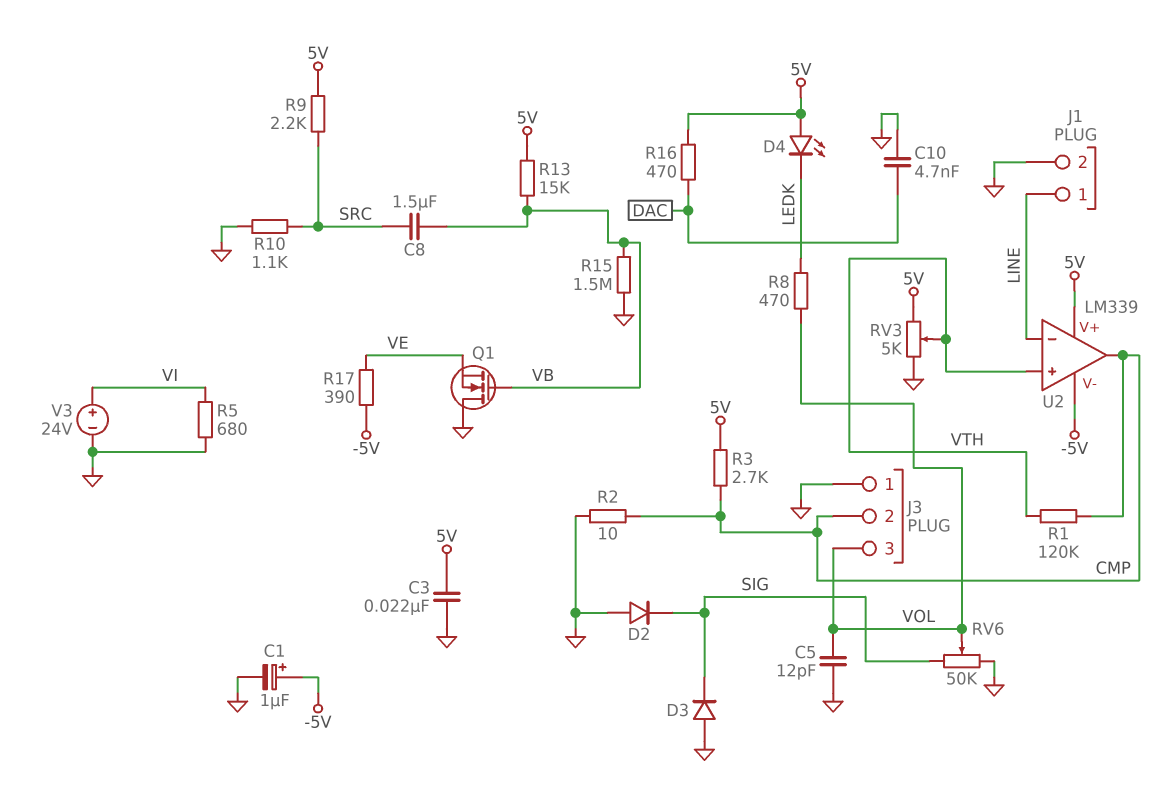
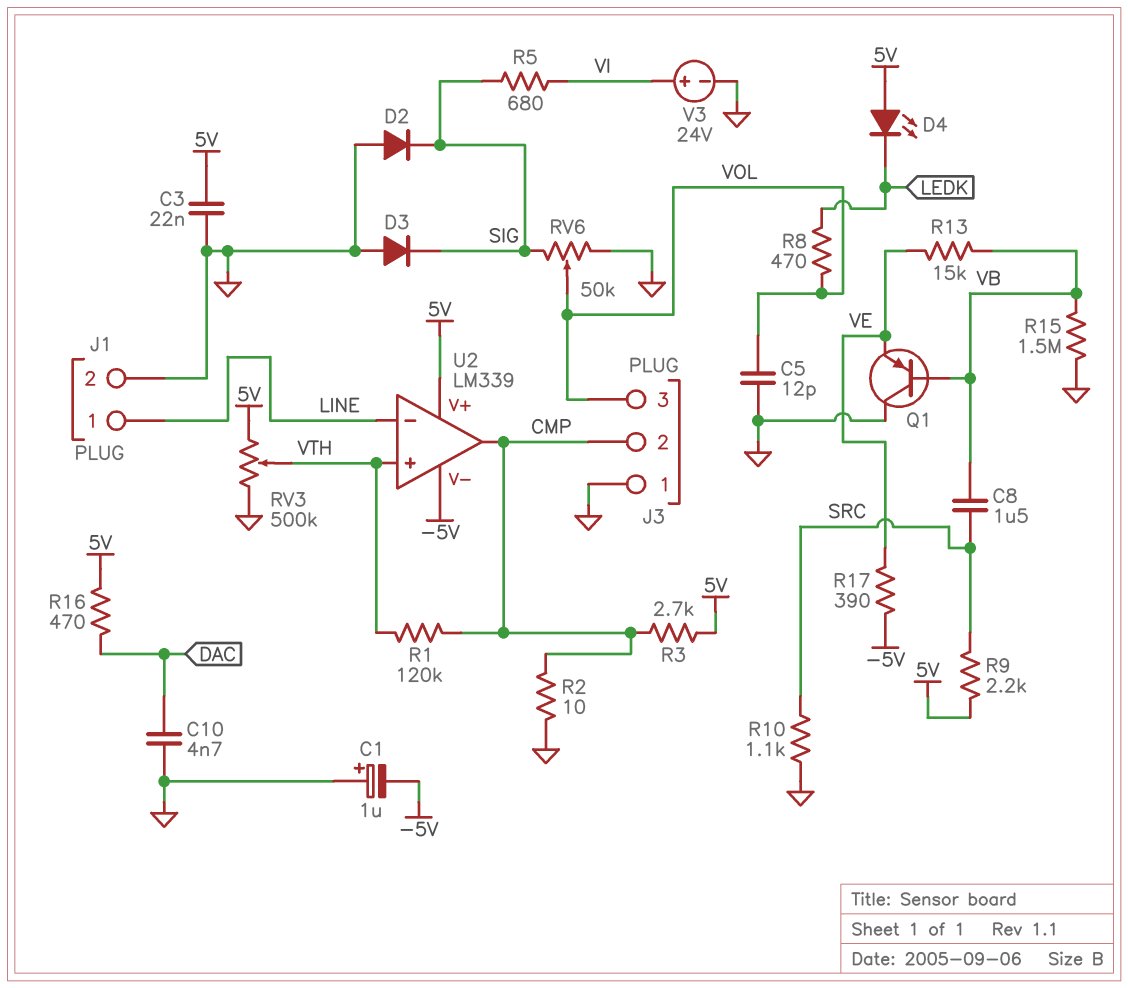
C1: 1uF (plus -5V, minus GND) -> 1uF (plus GND, minus -5V)
Q1: NMOS (G VB, D GND, S VE) -> PNP (B VB, C GND, E VE)
R5: 680 (GND, VI) -> 680 (SIG, VI)
R13: 15k (5V, VB) -> 15k (VB, VE)
RV3: 5k (5V, GND, wiper VTH) -> 500k (5V, GND, wiper VTH)

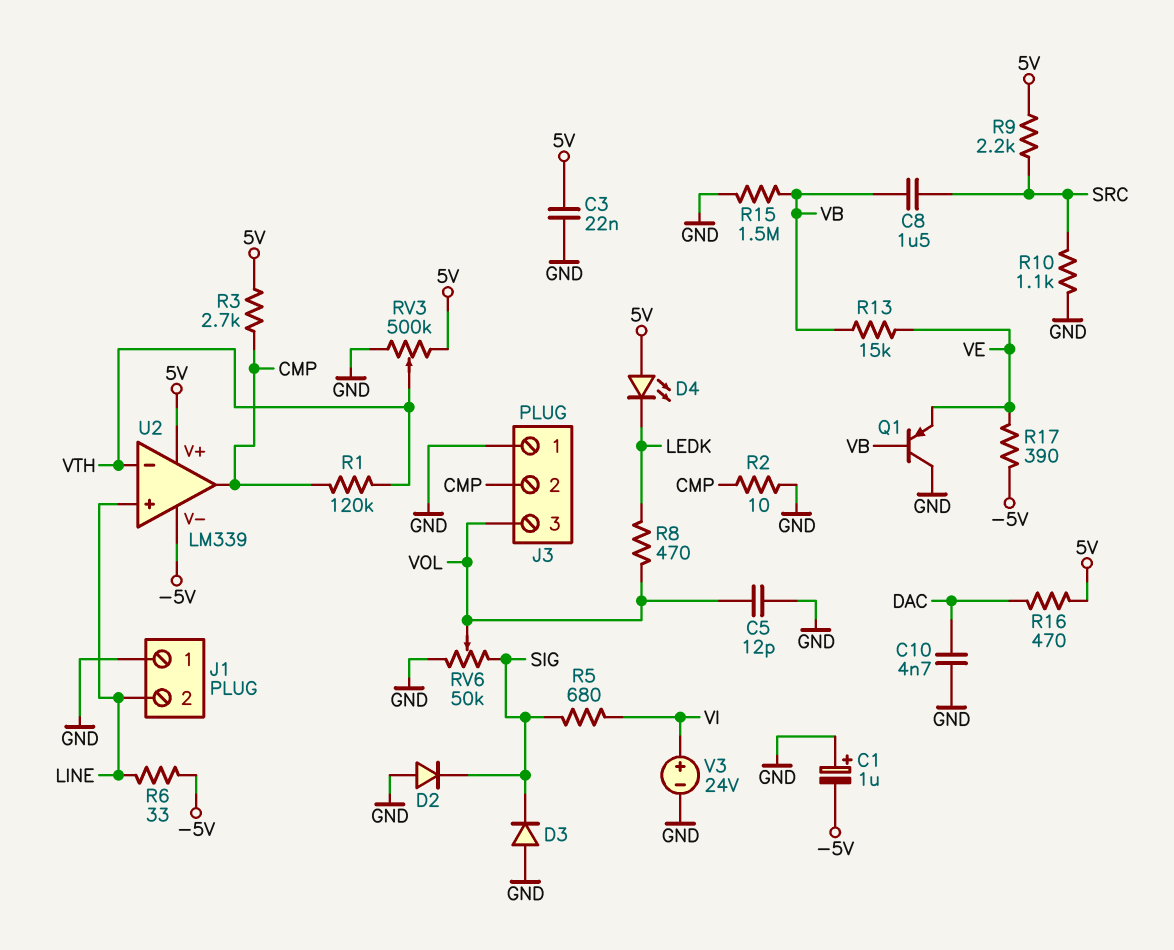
J1 pin 1: LINE -> GND
J1 pin 2: GND -> LINE
R6: none -> 33 (-5V, LINE)
U2 pin in+: VTH -> LINE
U2 pin in-: LINE -> VTH

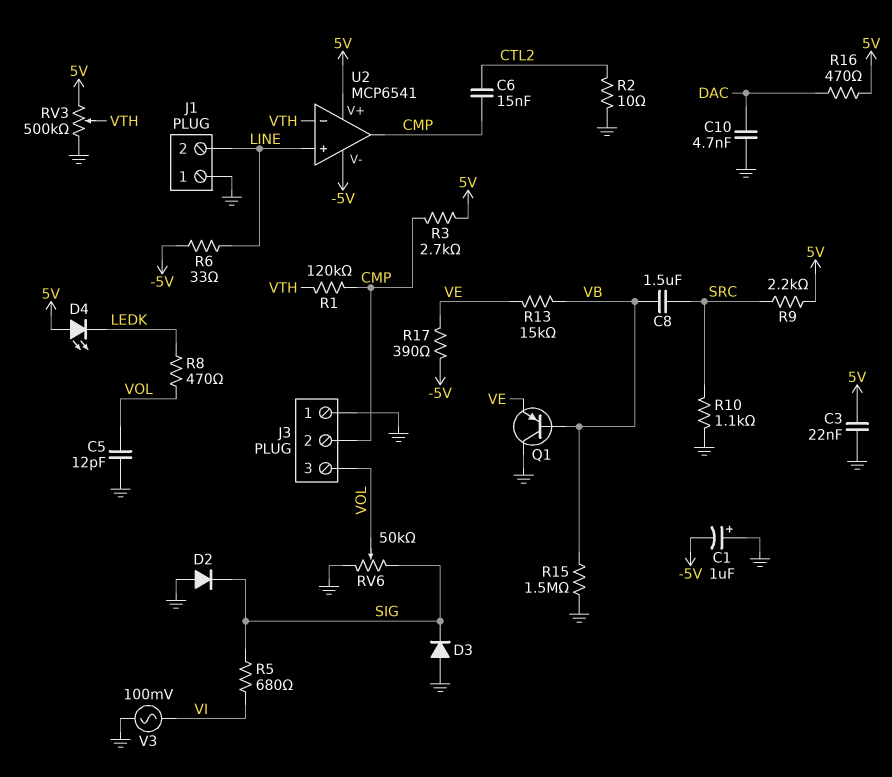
C6: none -> 15nF (CMP, CTL2)
R2: 10 (CMP, GND) -> 10 (CTL2, GND)
U2: LM339 -> MCP6541
V3: 24V (plus VI, minus GND) -> AC 100mV (GND, VI)

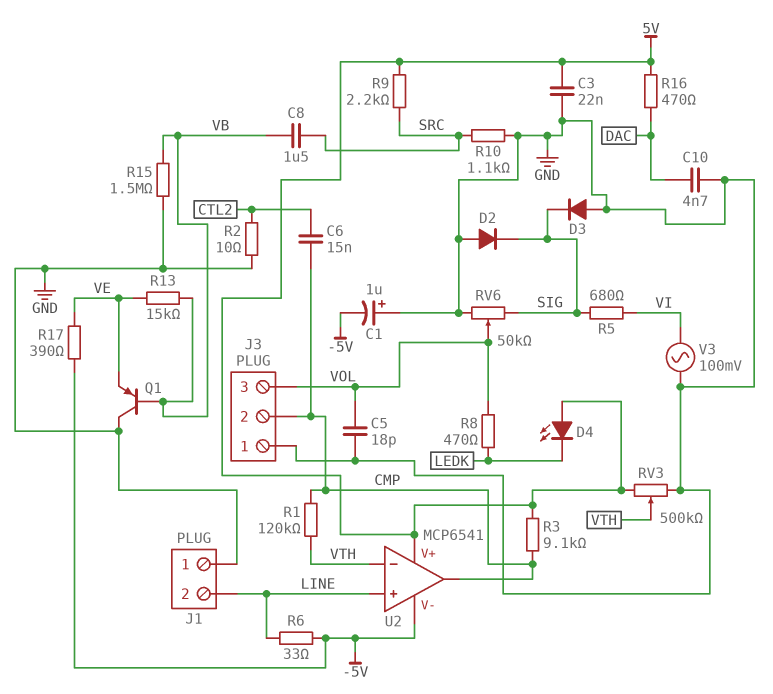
C5: 12pF (GND, VOL) -> 18pF (GND, VOL)
R3: 2.7k (5V, CMP) -> 9.1k (5V, CMP)

